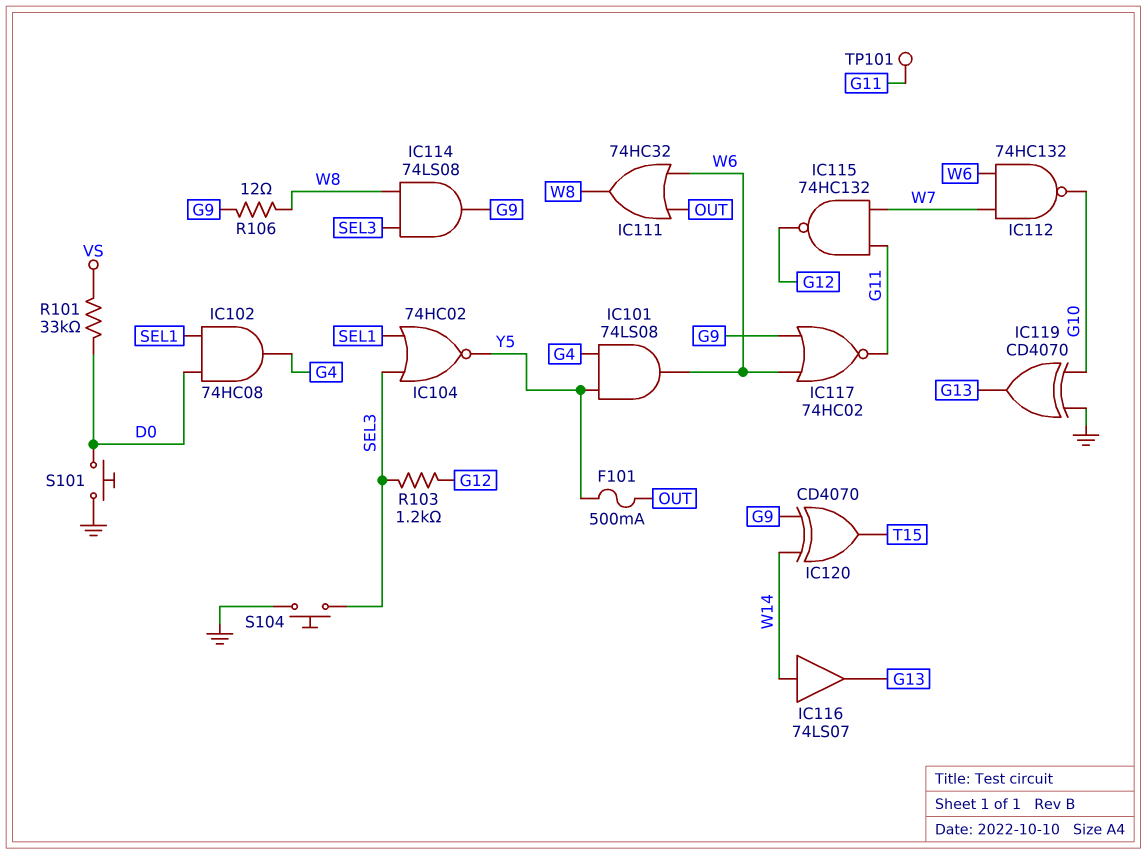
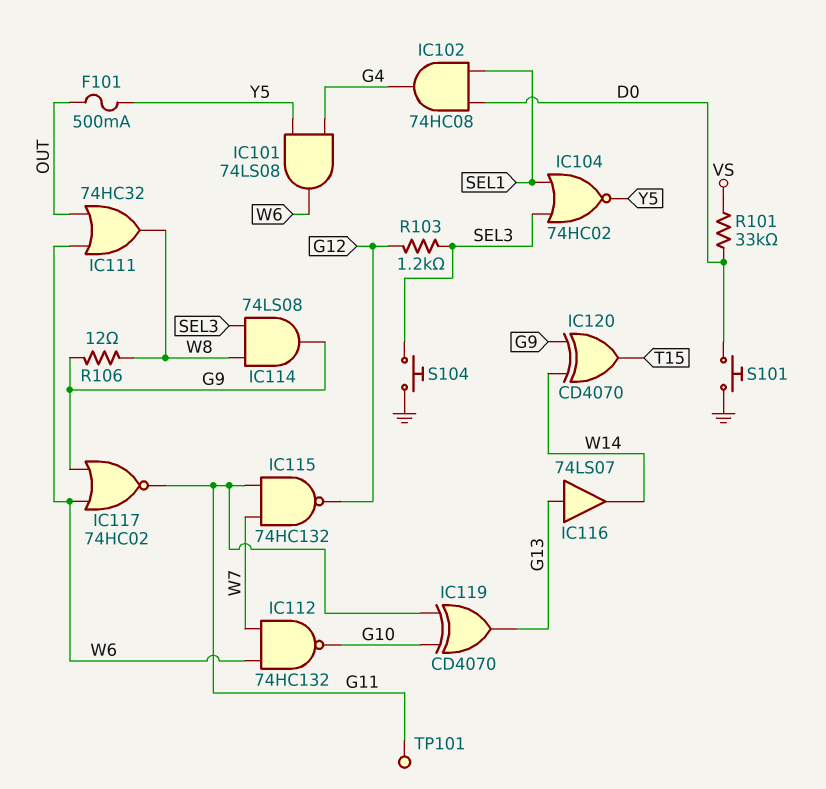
IC116: buffer 74LS07 (in W14, out G13) -> buffer 74LS07 (in G13, out W14)
IC119: XOR CD4070 (in G10, in GND, out G13) -> XOR CD4070 (in G10, in G11, out G13)

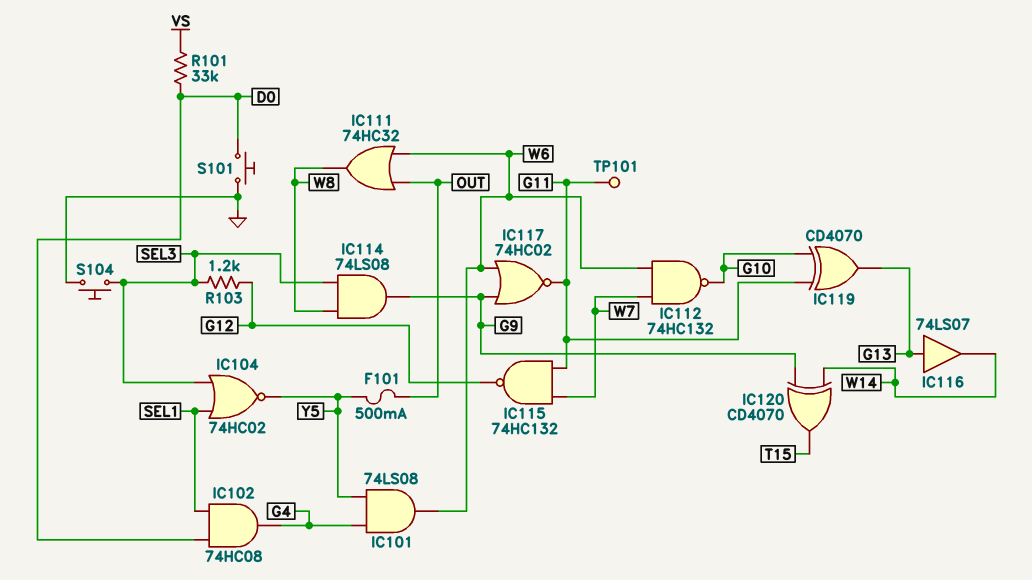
R106: 12 (G9, W8) -> none

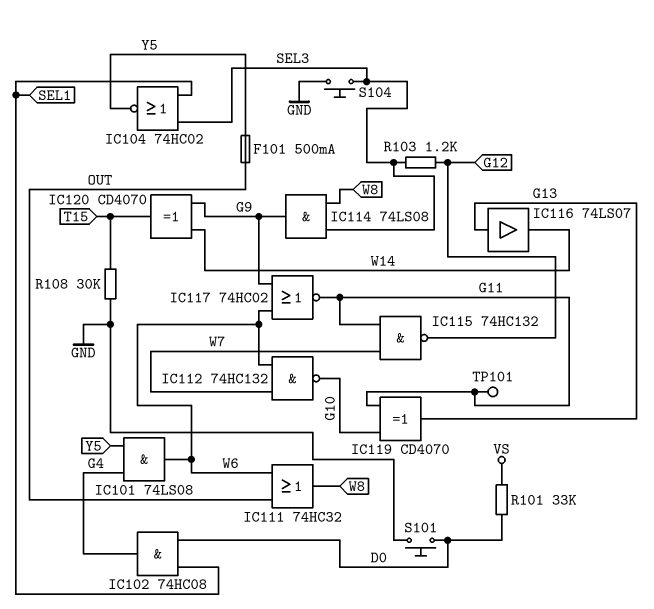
R108: none -> 30k (GND, T15)

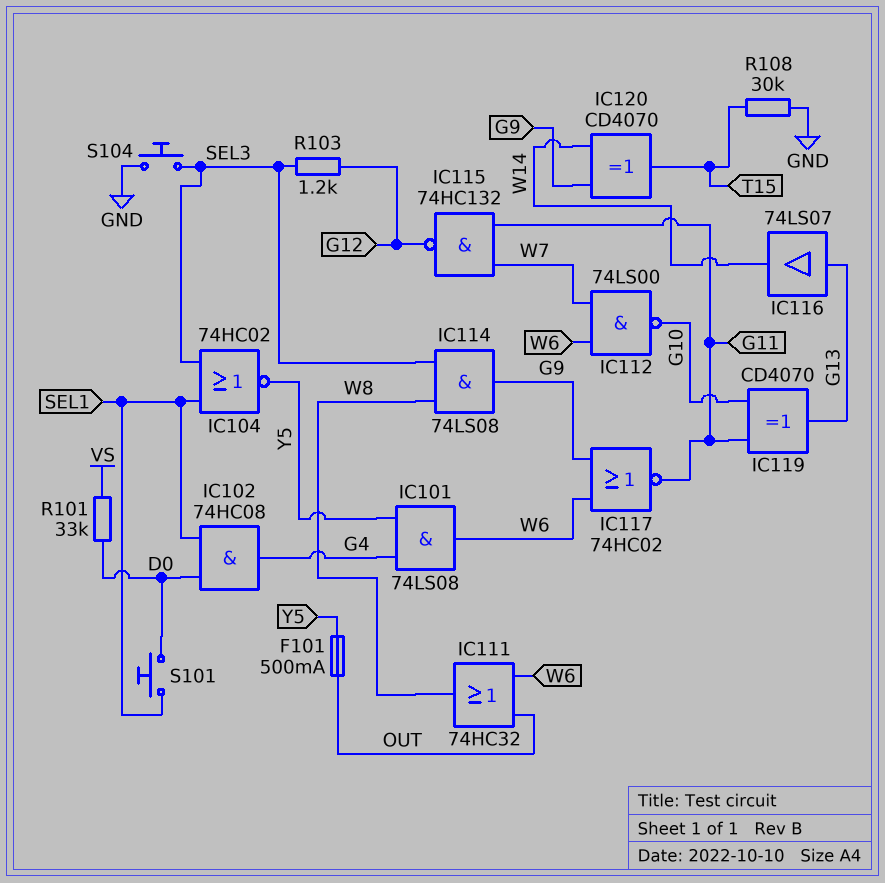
IC112: NAND 74HC132 (in W6, in W7, out G10) -> NAND 74LS00 (in W6, in W7, out G10)
S101: button (D0, GND) -> button (D0, SEL1)
TP101: test point (G11) -> none

